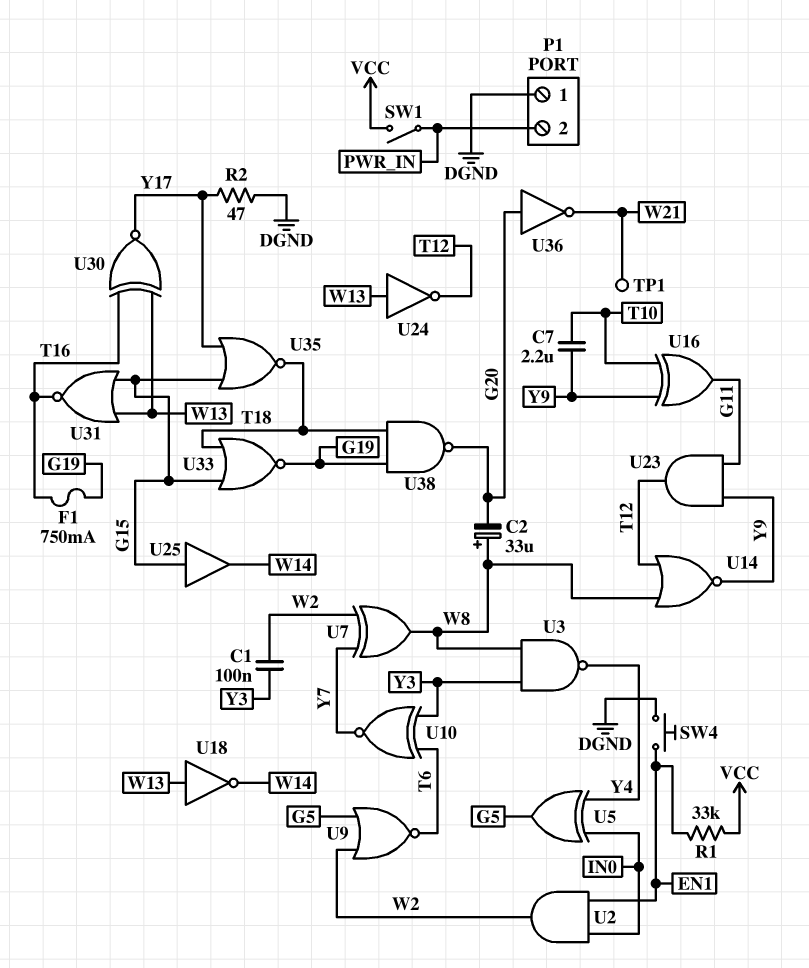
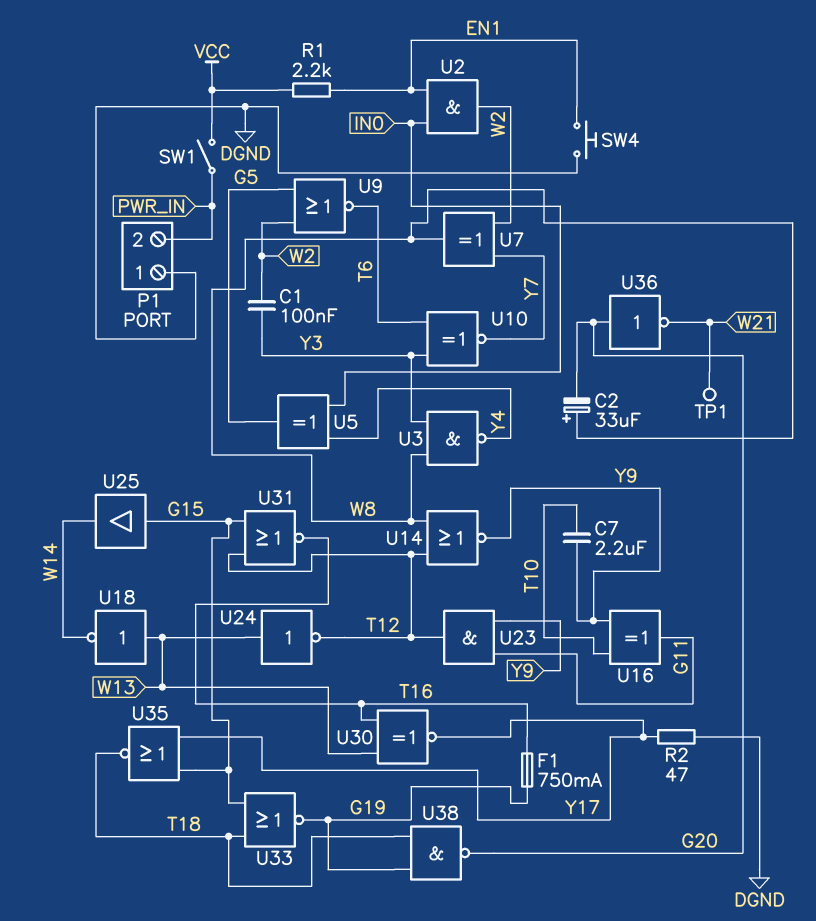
R1: 33k (EN1, VCC) -> 2.2k (EN1, VCC)
U31: NOR (in G15, in W13, out T16) -> NOR (in G15, in T12, out T16)

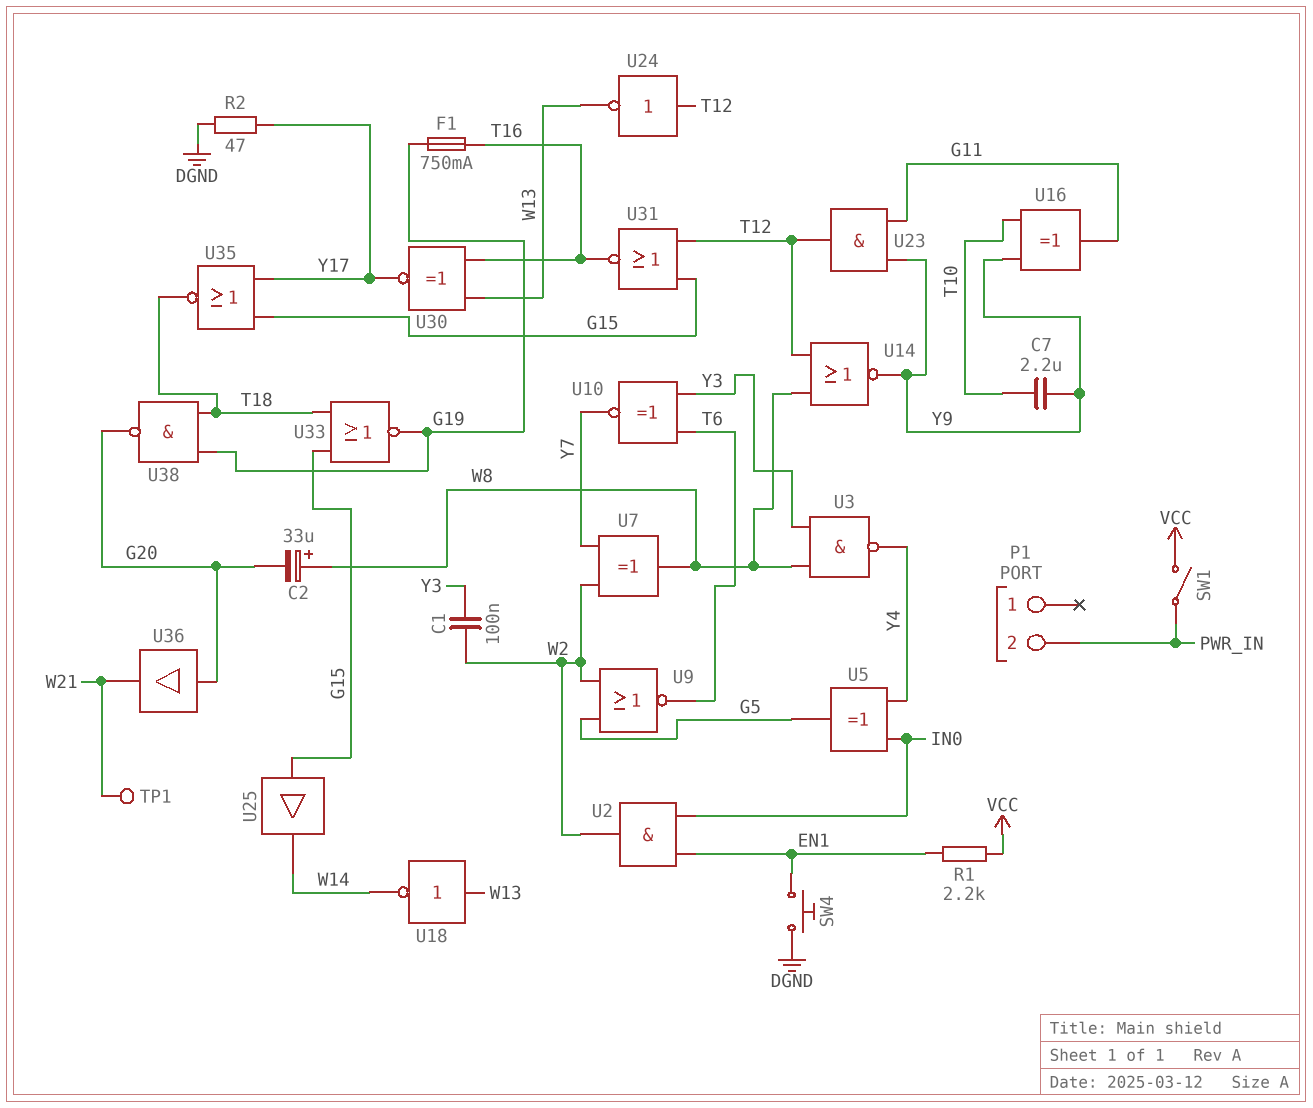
P1 pin 1: DGND -> none
U24: NOT (in W13, out T12) -> NOT (in T12, out W13)
U36: NOT (in G20, out W21) -> buffer (in G20, out W21)

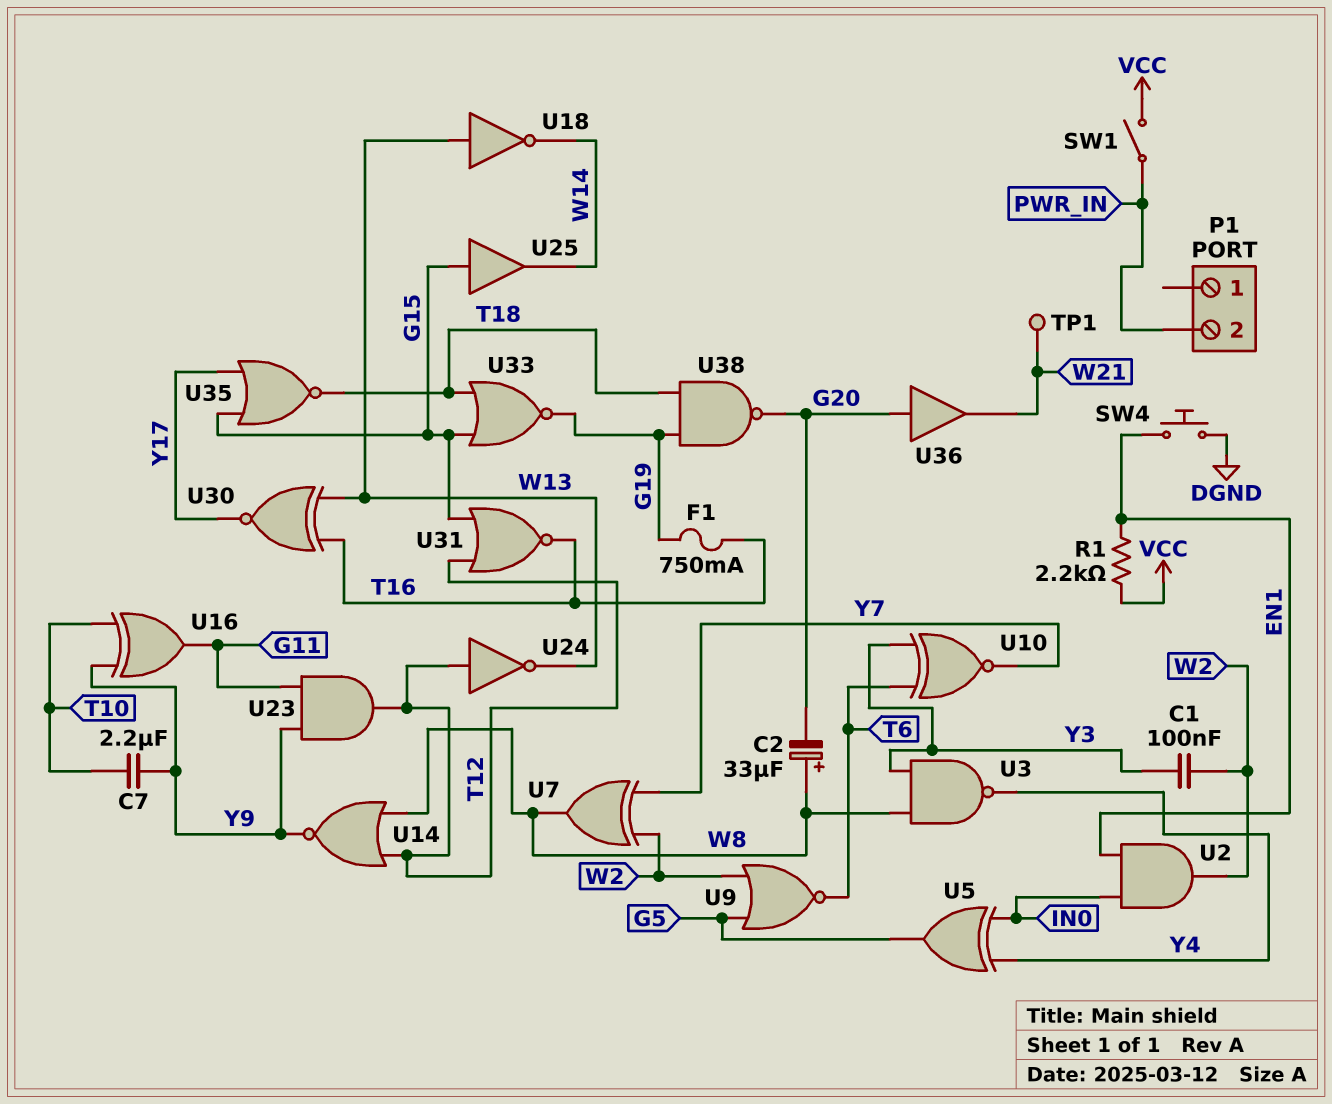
R2: 47 (DGND, Y17) -> none

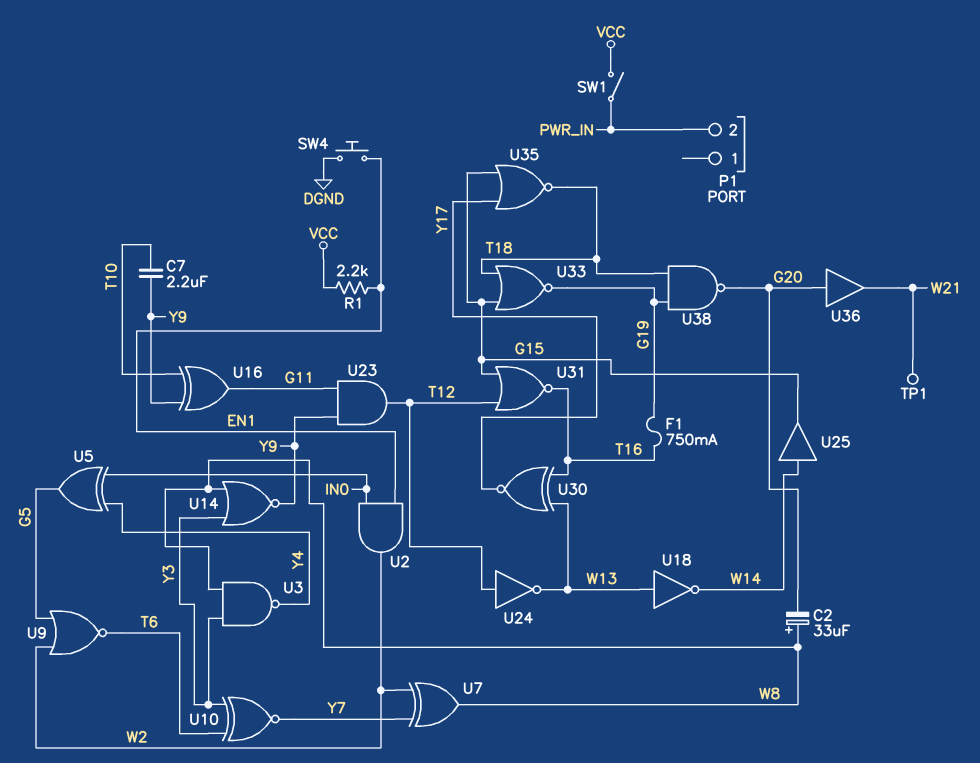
C1: 100nF (W2, Y3) -> none
U14: NOR (in T12, in W8, out Y9) -> NOR (in W8, in Y3, out Y9)
U25: buffer (in G15, out W14) -> buffer (in W14, out G15)

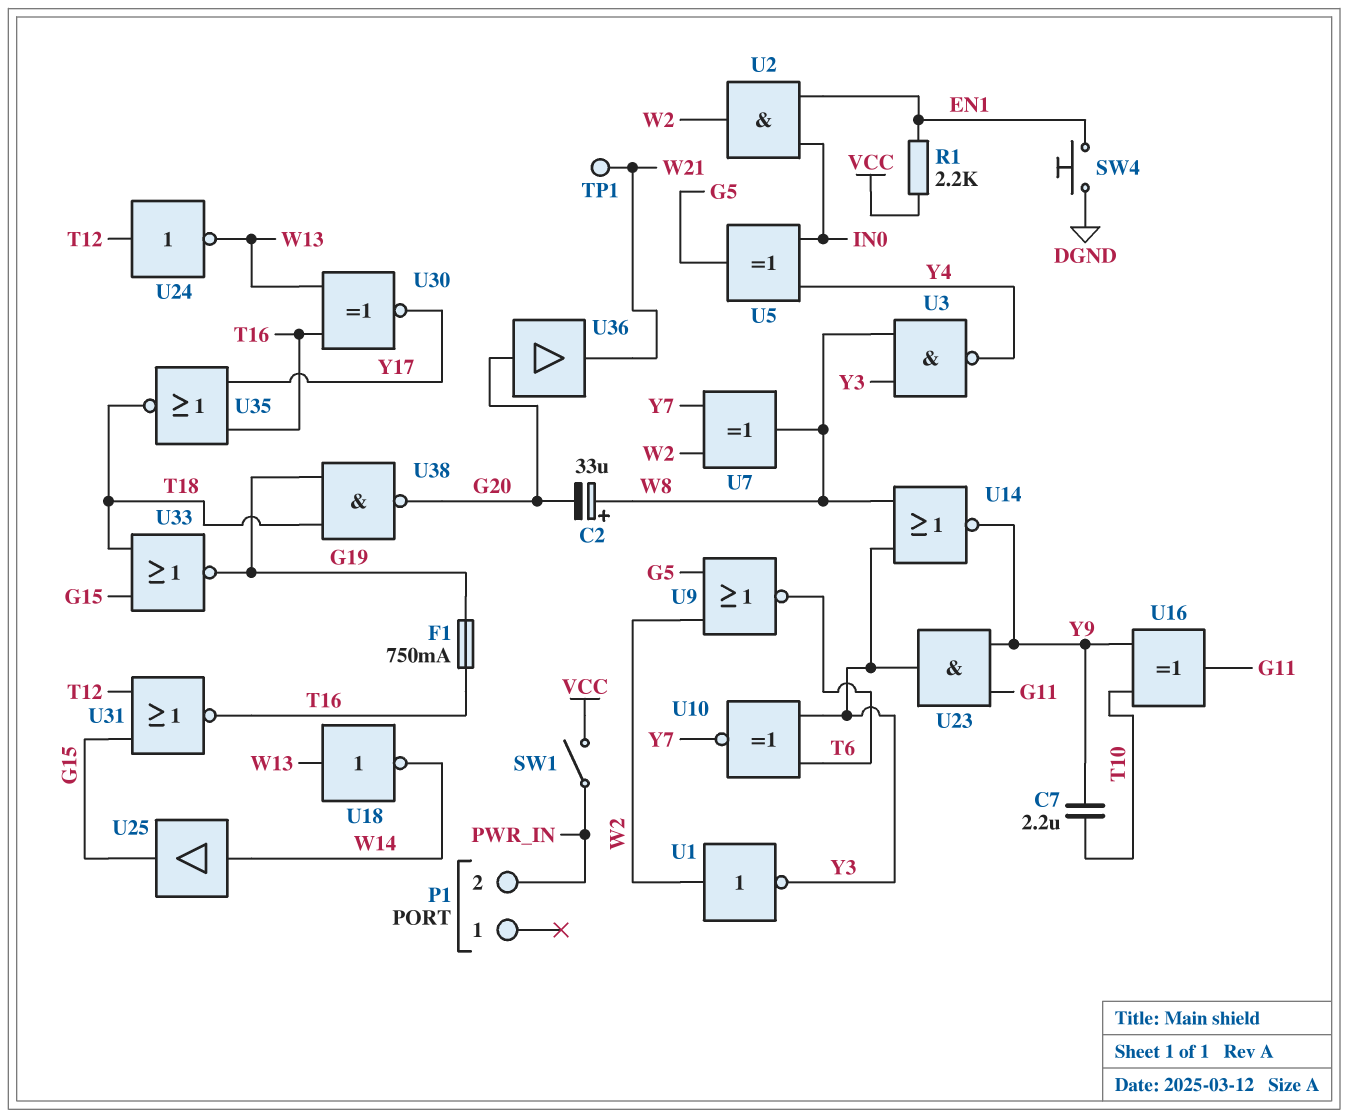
U1: none -> NOT (in W2, out Y3)
U23: AND (in G11, in Y9, out T12) -> AND (in G11, in Y9, out Y3)
U35: NOR (in G15, in Y17, out T18) -> NOR (in T16, in Y17, out T18)

